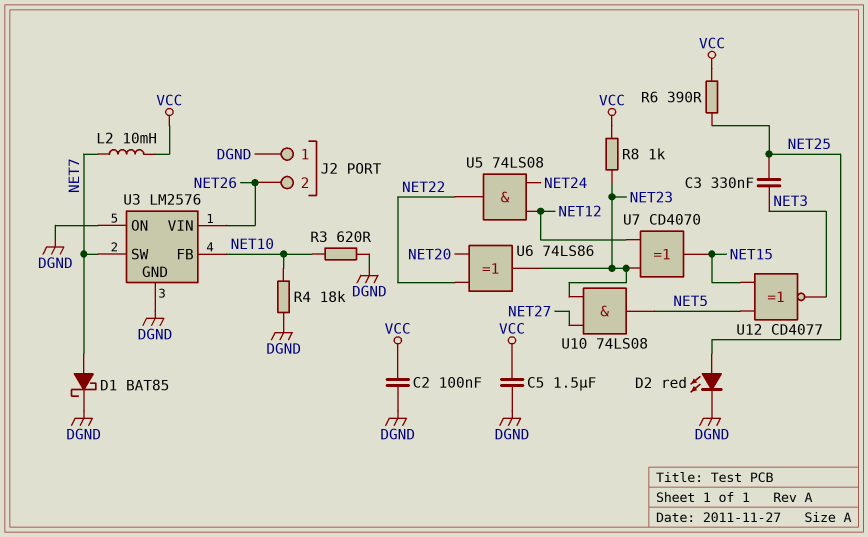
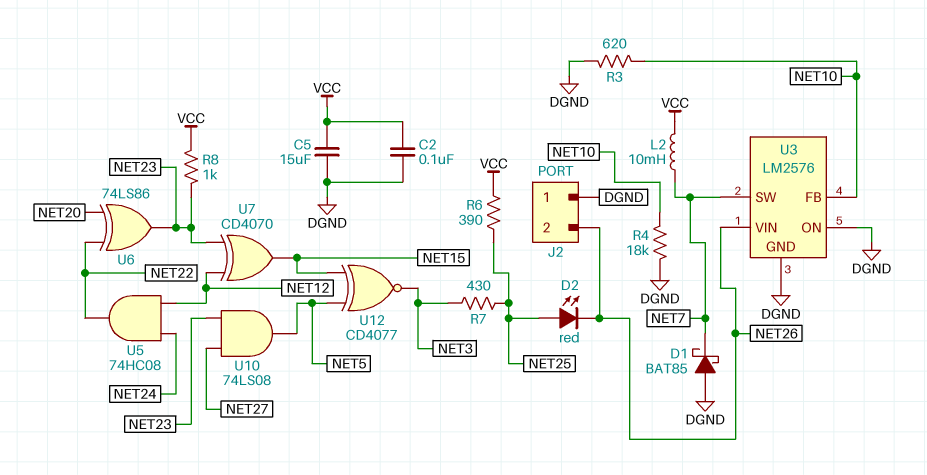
C3: 330nF (NET3, NET25) -> none
C5: 1.5uF (DGND, VCC) -> 15uF (DGND, VCC)
D1: schottky BAT85 (A NET7, K DGND) -> schottky BAT85 (A DGND, K NET7)
D2: LED red (A NET25, K DGND) -> LED red (A NET25, K NET26)
R7: none -> 430 (NET3, NET25)
U5: AND 74LS08 (in NET12, in NET24, out NET22) -> AND 74HC08 (in NET12, in NET24, out NET22)

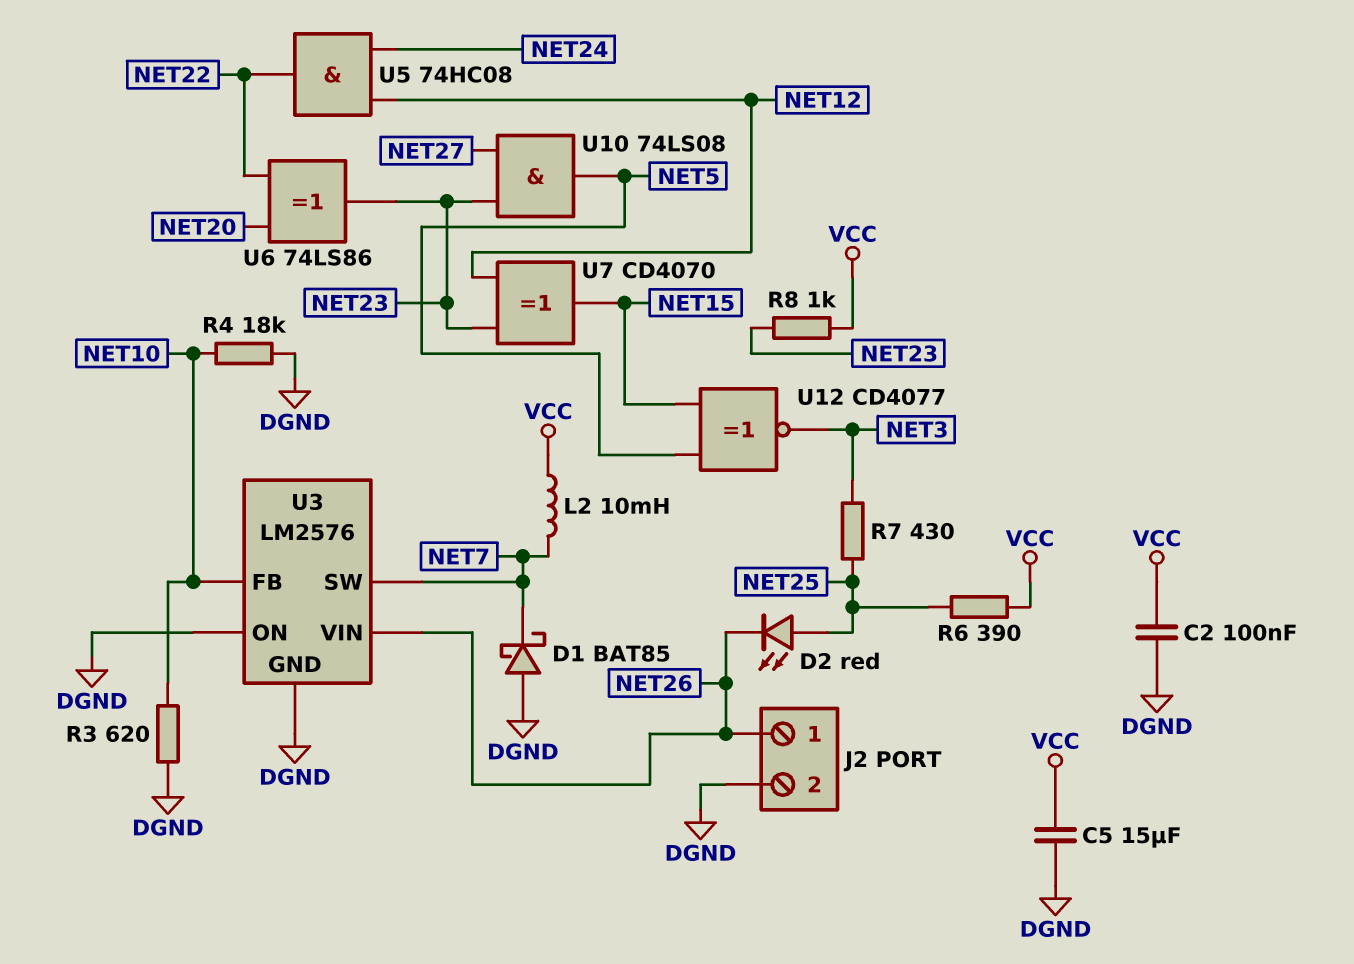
J2 pin 1: DGND -> NET26
J2 pin 2: NET26 -> DGND

